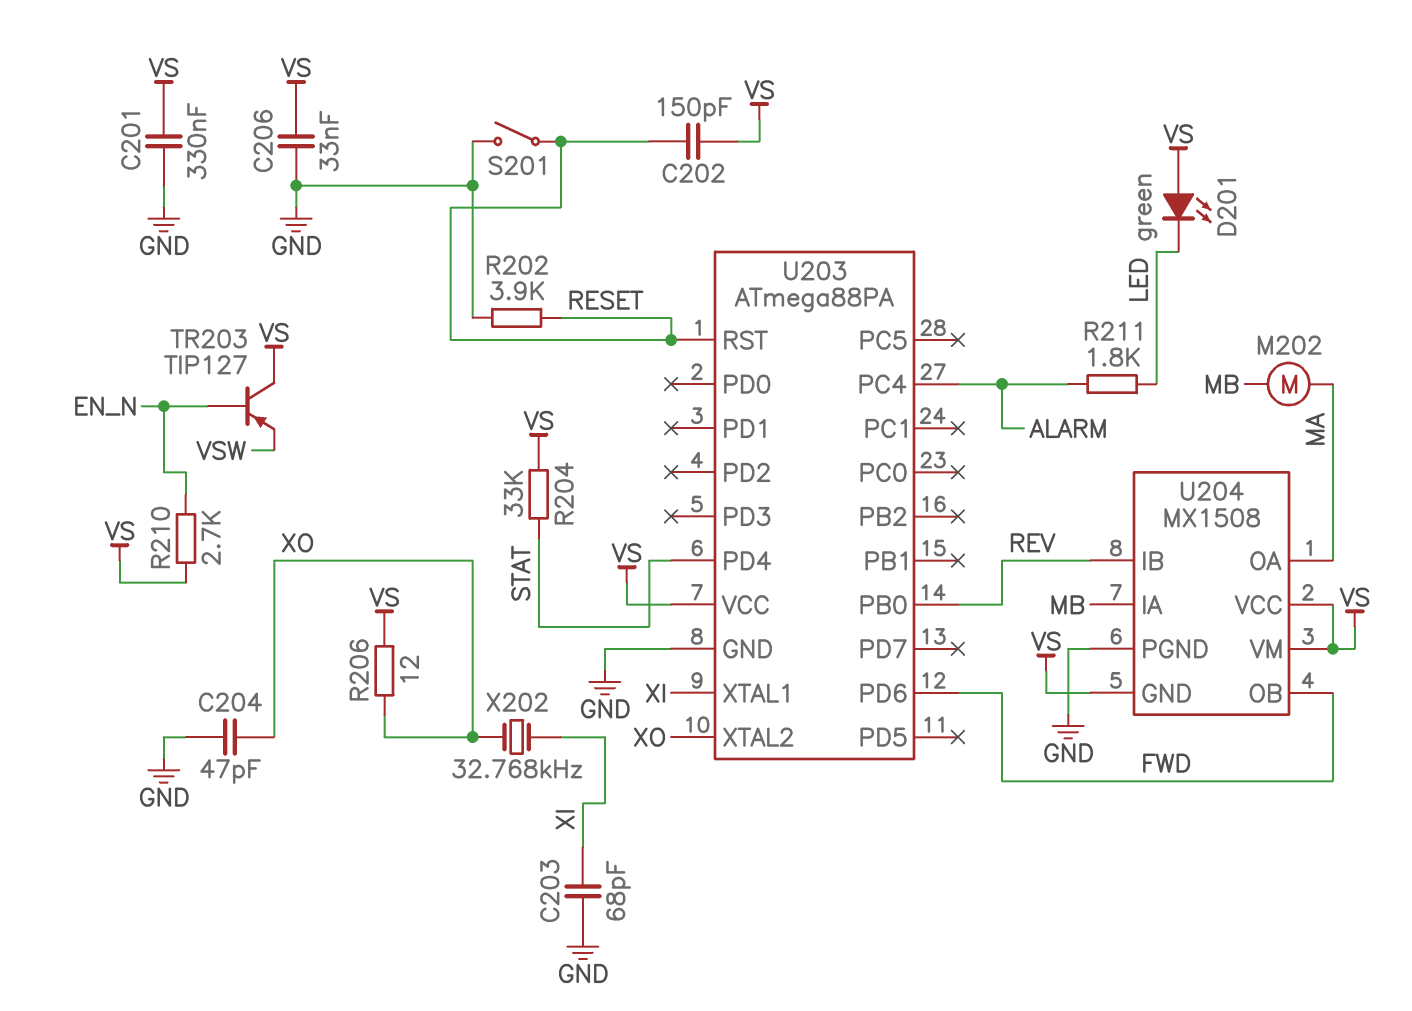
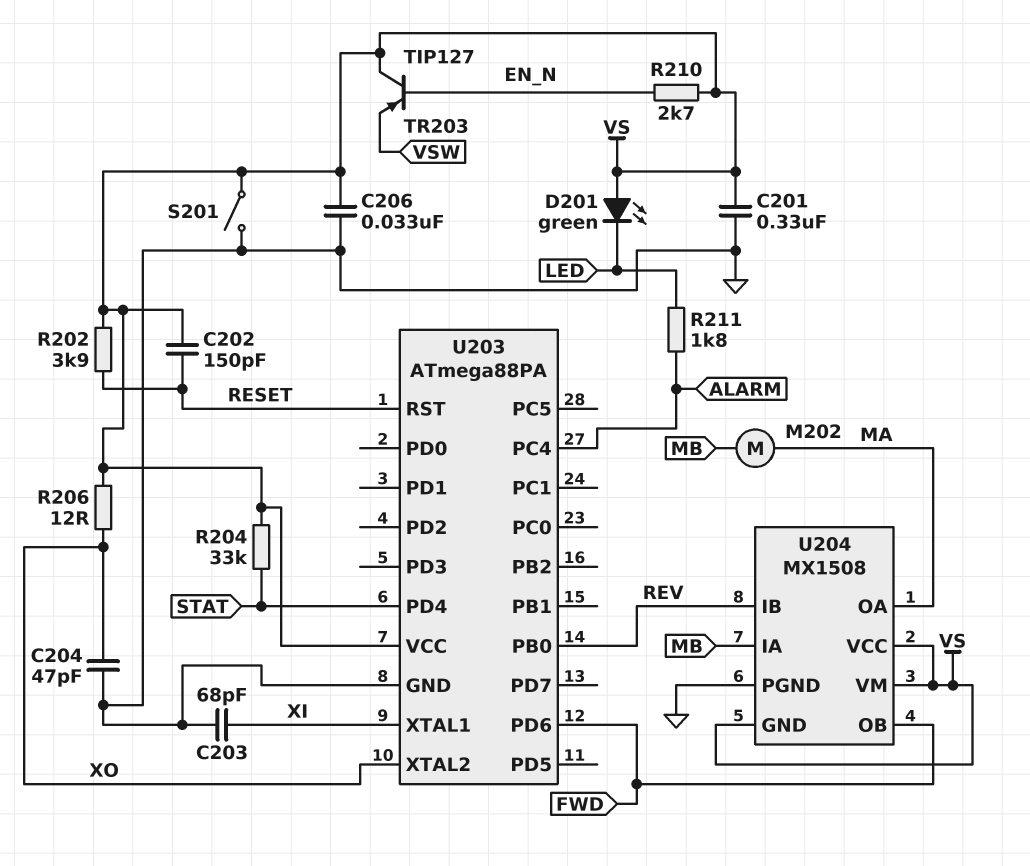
R202: 3.9k (GND, RESET) -> 3.9k (RESET, VS)
S201: switch (GND, RESET) -> switch (GND, VS)
X202: 32.768kHz (XI, XO) -> none

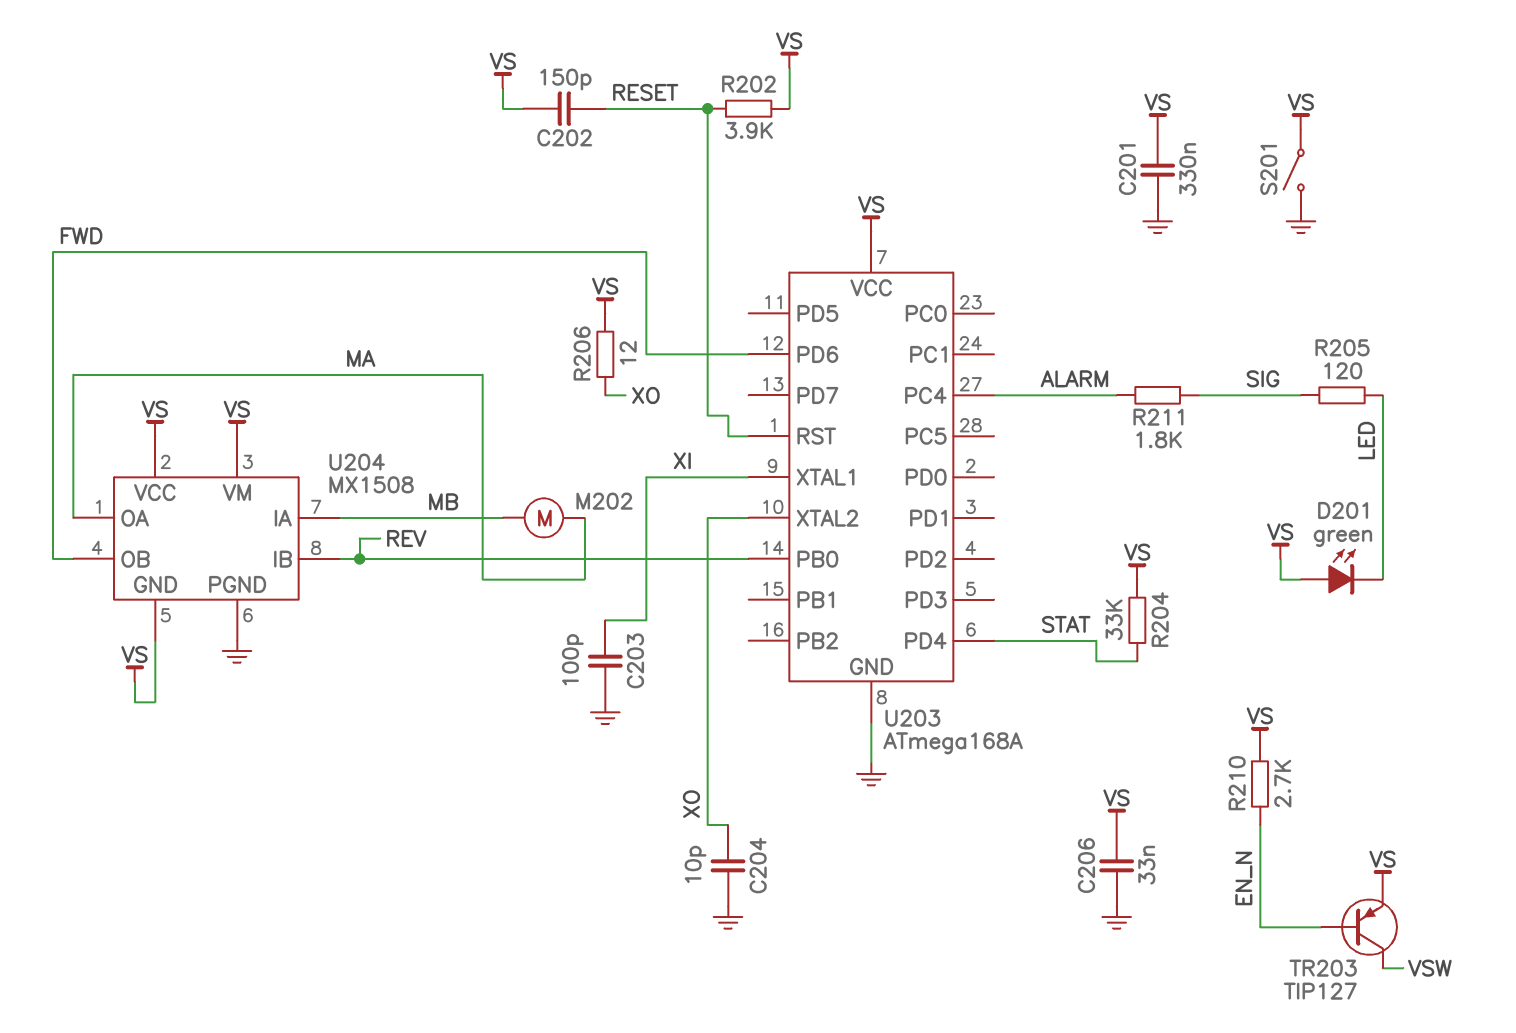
C203: 68pF (GND, XI) -> 100pF (GND, XI)
C204: 47pF (GND, XO) -> 10pF (GND, XO)
R205: none -> 120 (LED, SIG)
R211: 1.8k (ALARM, LED) -> 1.8k (ALARM, SIG)
TR203: PNP TIP127 (B EN_N, C VS, E VSW) -> PNP TIP127 (B EN_N, C VSW, E VS)
U203: ATmega88PA -> ATmega168A

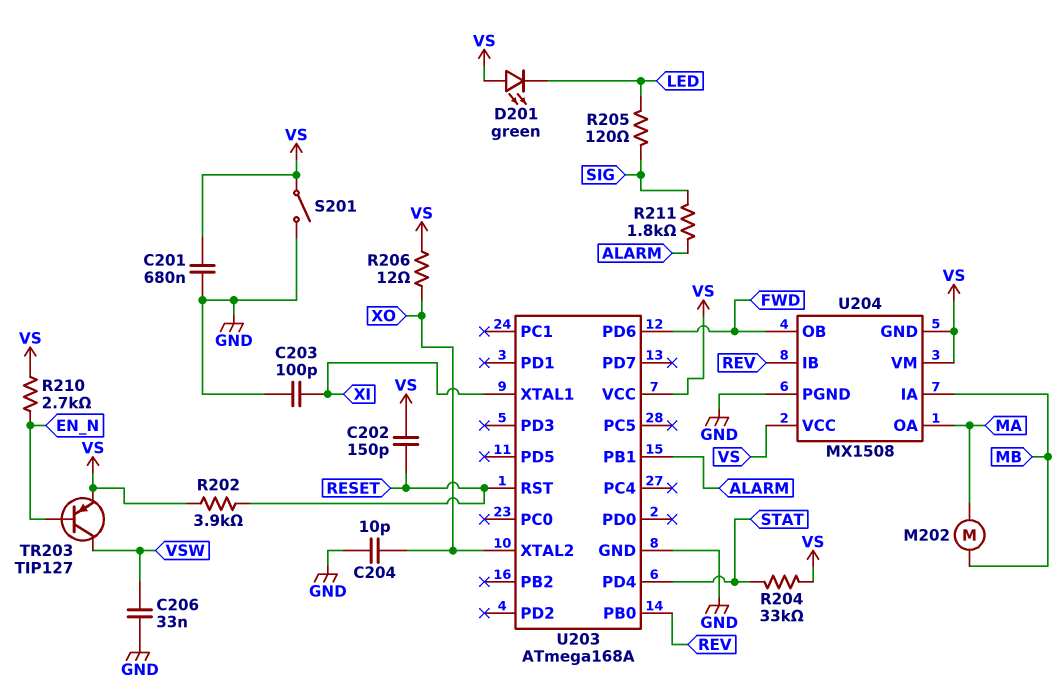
C201: 330nF (GND, VS) -> 680nF (GND, VS)
C206: 33nF (GND, VS) -> 33nF (GND, VSW)
U203 pin PB1: none -> ALARM
U203 pin PC4: ALARM -> none

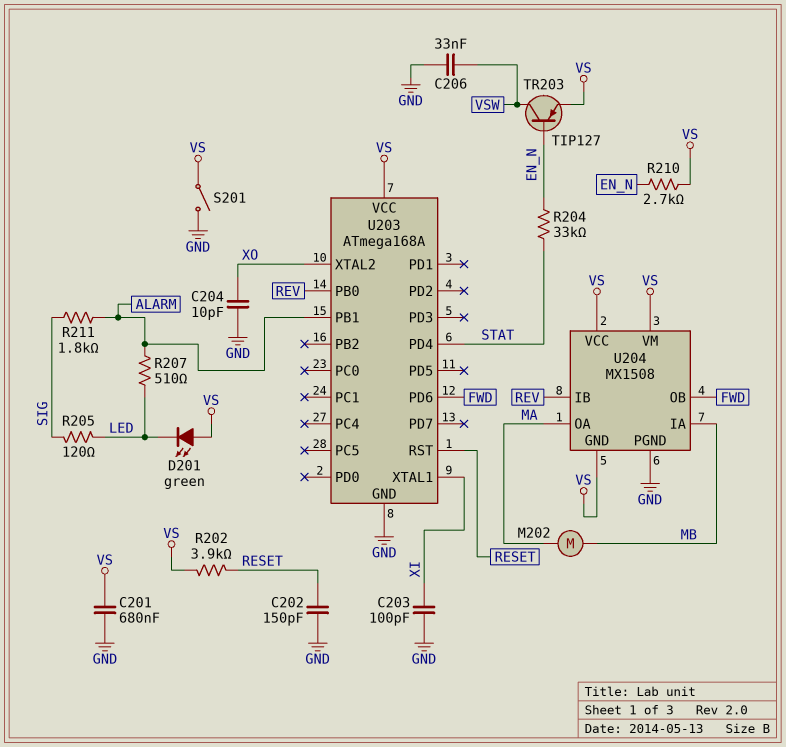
C202: 150pF (RESET, VS) -> 150pF (GND, RESET)
R204: 33k (STAT, VS) -> 33k (EN_N, STAT)
R206: 12 (VS, XO) -> none
R207: none -> 510 (ALARM, LED)

